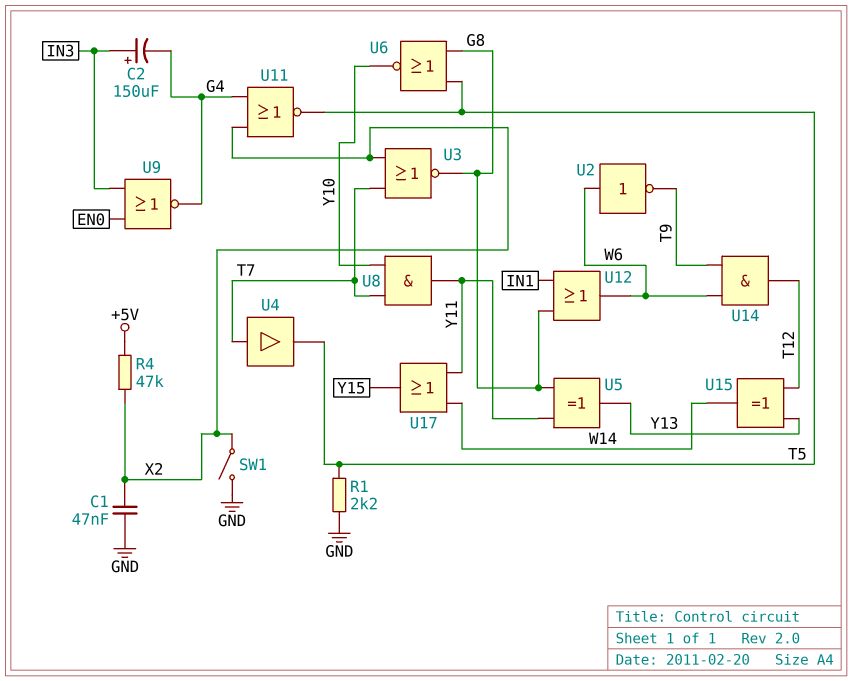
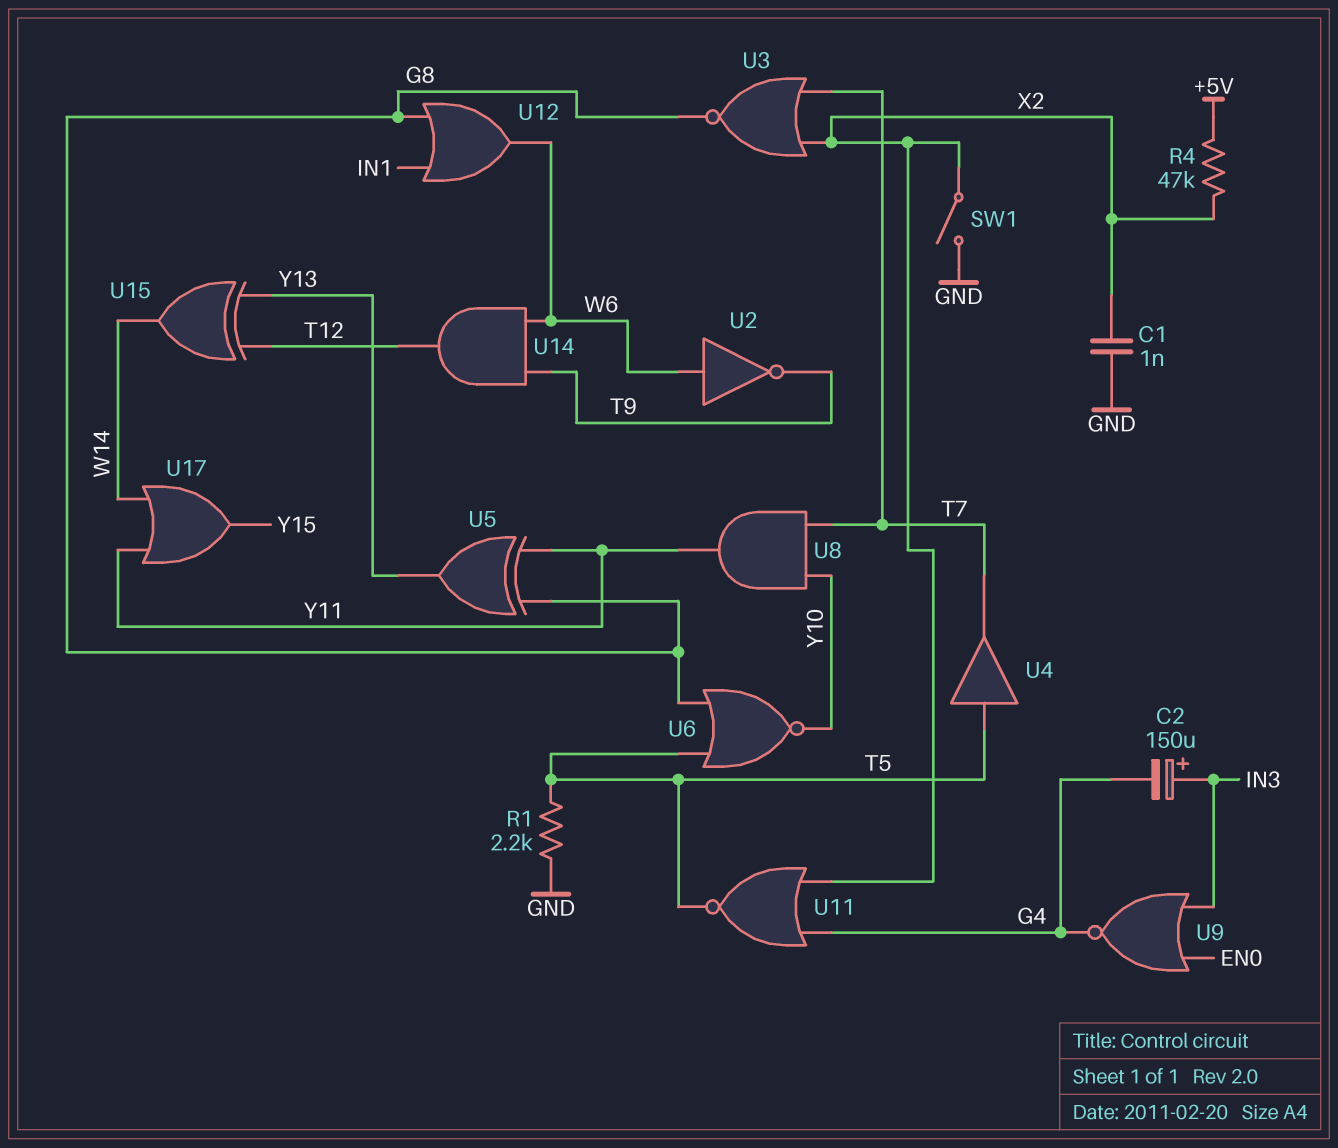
C1: 47nF (GND, X2) -> 1nF (GND, X2)
U4: buffer (in T7, out T5) -> buffer (in T5, out T7)

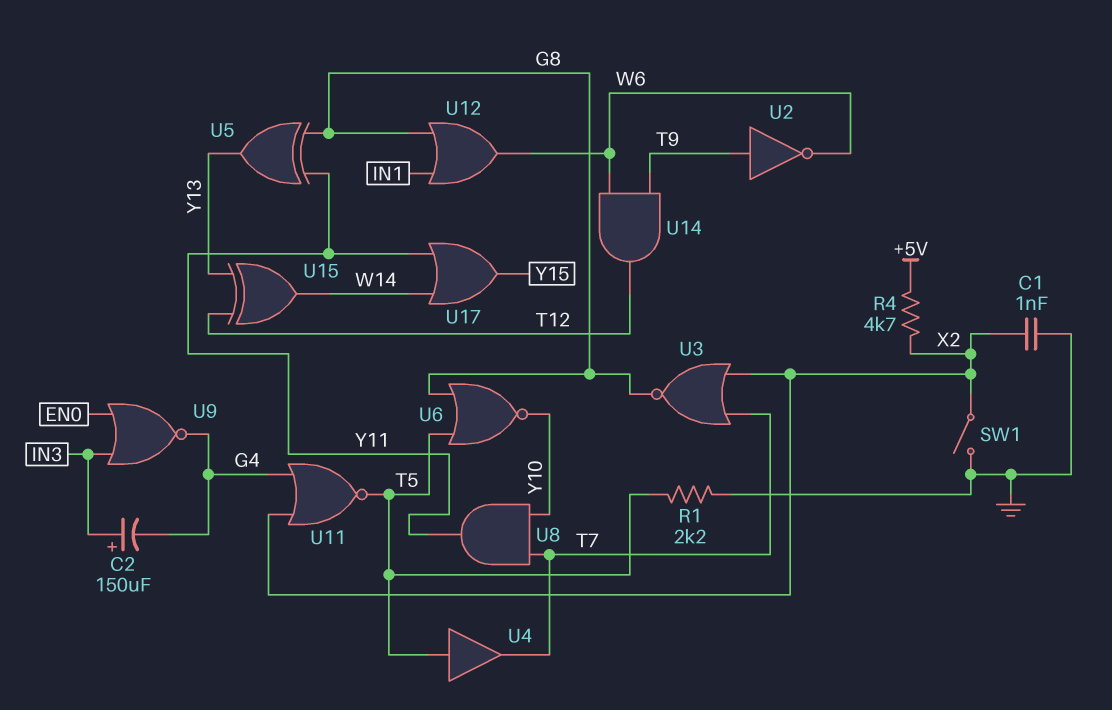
R4: 47k (+5V, X2) -> 4.7k (+5V, X2)
U2: NOT (in W6, out T9) -> NOT (in T9, out W6)

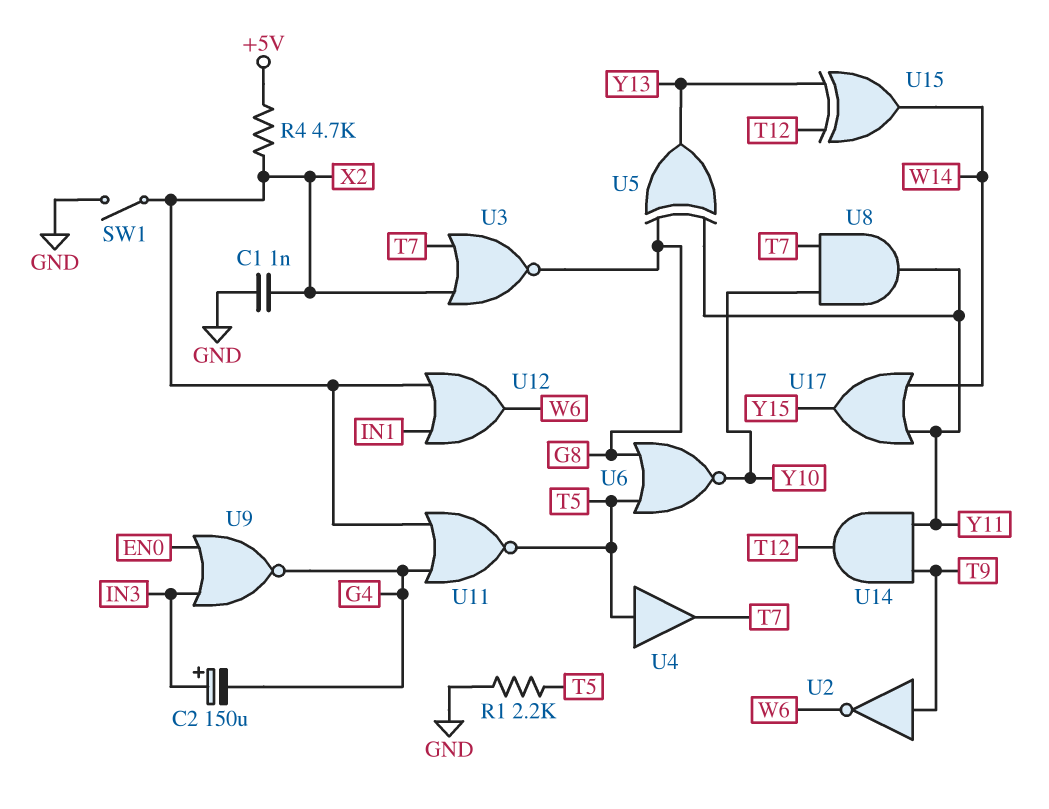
U12: OR (in G8, in IN1, out W6) -> OR (in IN1, in X2, out W6)
U14: AND (in T9, in W6, out T12) -> AND (in T9, in Y11, out T12)

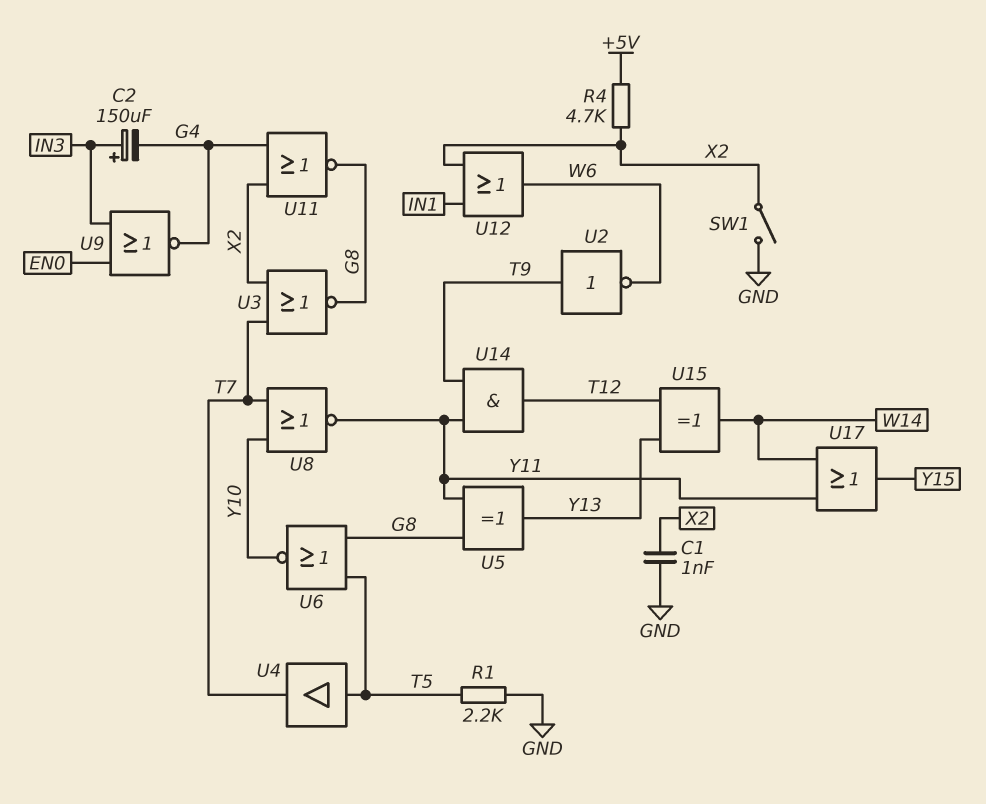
U8: AND (in T7, in Y10, out Y11) -> NOR (in T7, in Y10, out Y11)
U11: NOR (in G4, in X2, out T5) -> NOR (in G4, in X2, out G8)

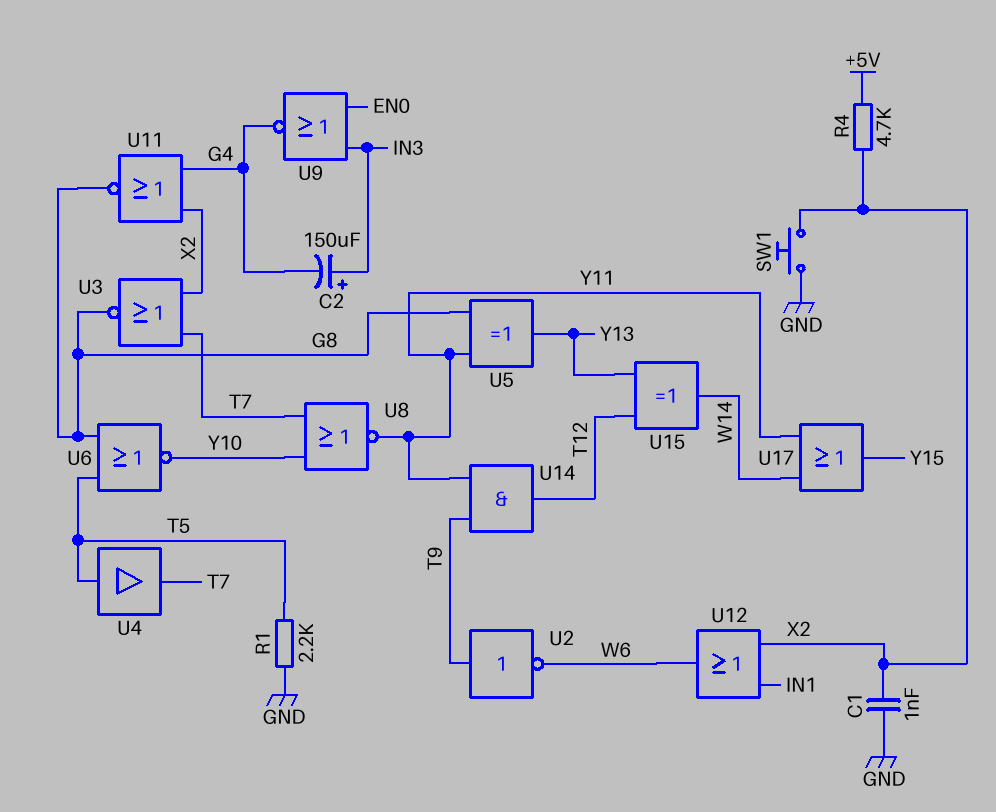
SW1: switch (GND, X2) -> button (GND, X2)

